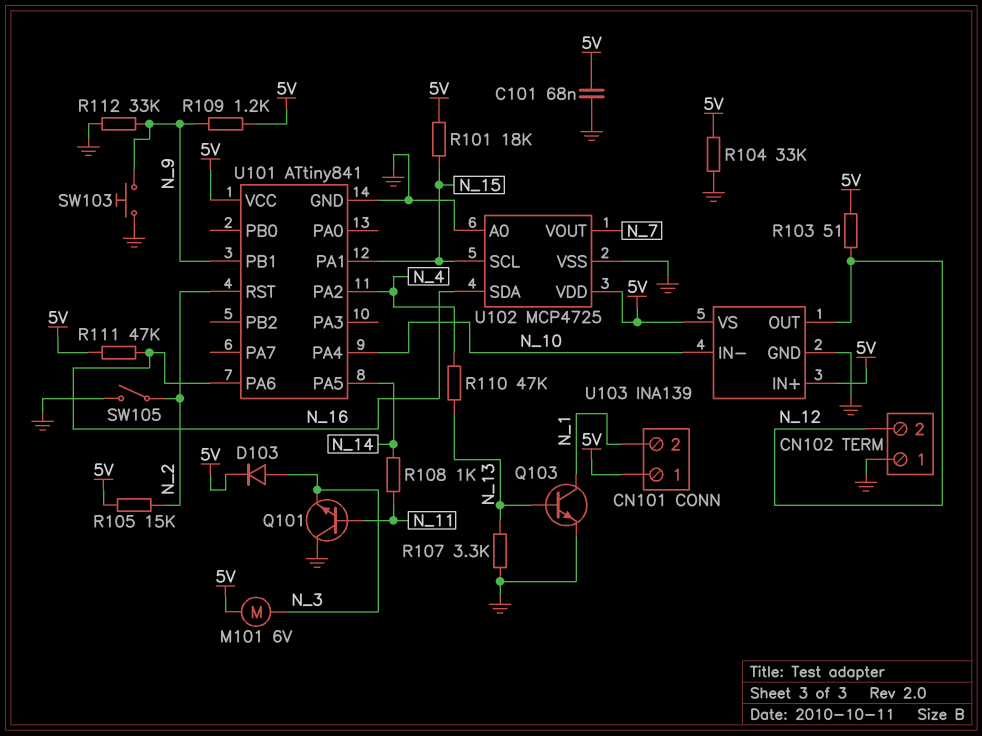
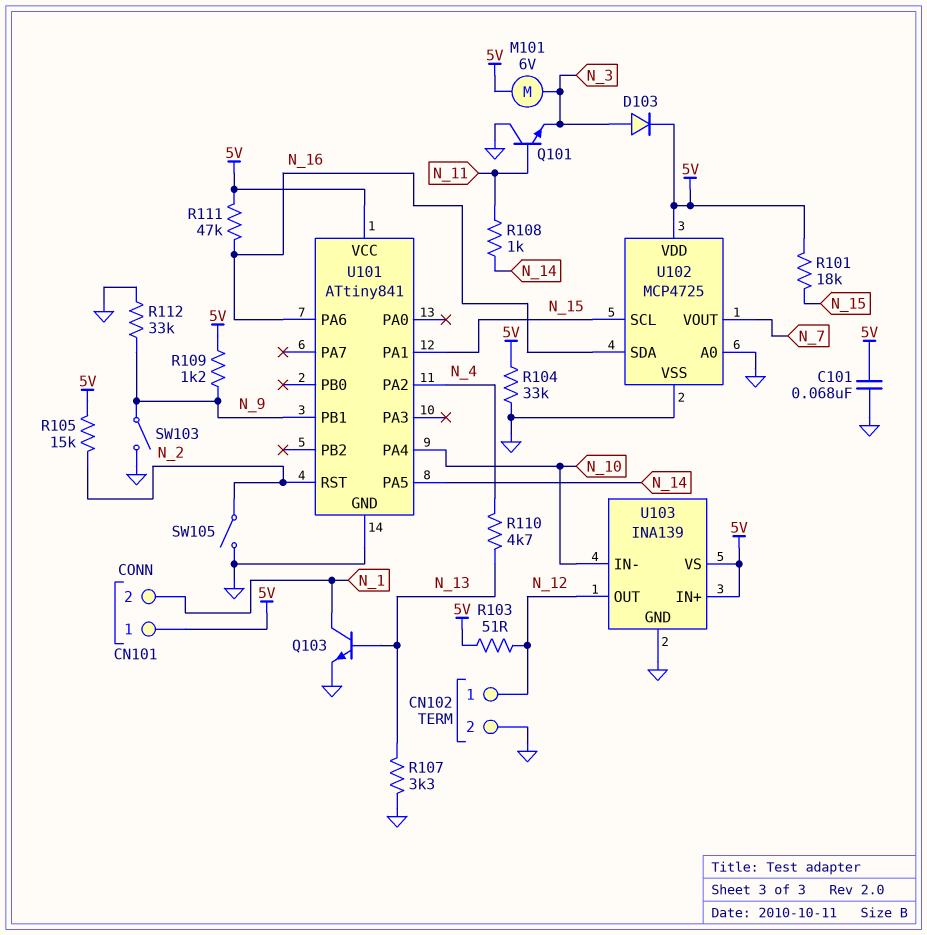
CN102 pin 1: GND -> N_12
CN102 pin 2: N_12 -> GND
R110: 47k (N_4, N_13) -> 4.7k (N_4, N_13)
SW103: button (GND, N_9) -> switch (GND, N_9)

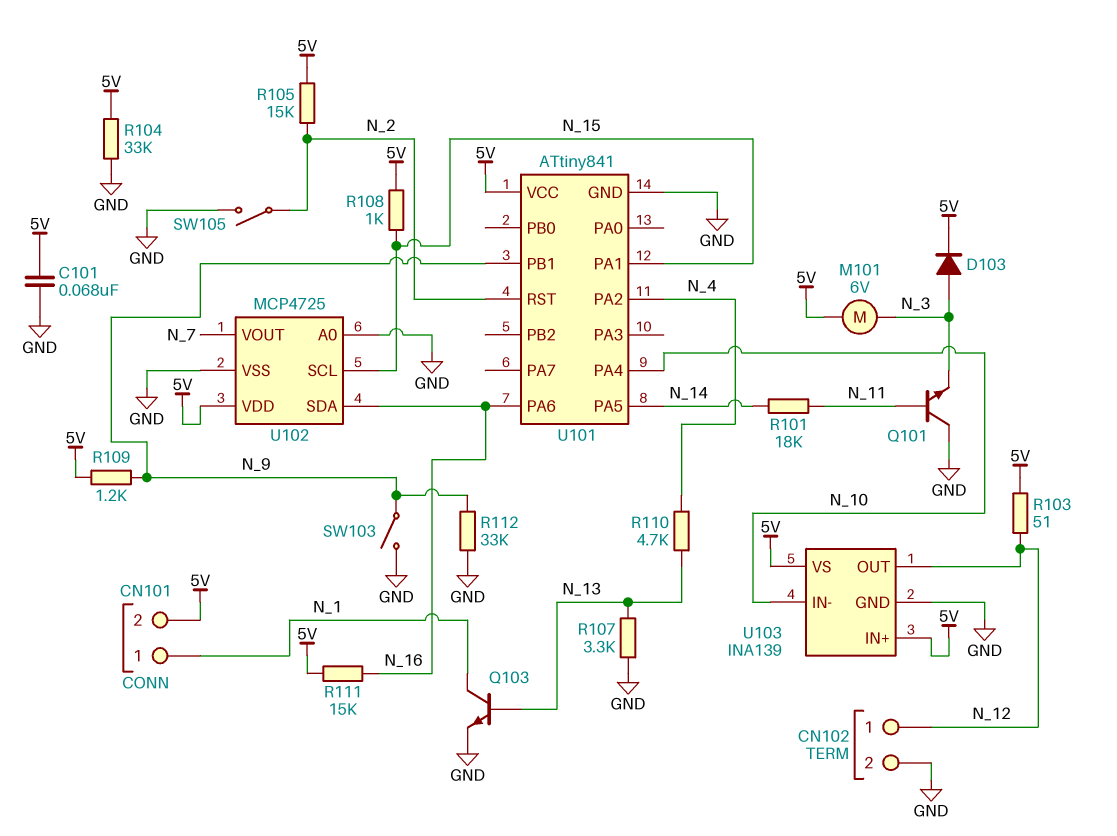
CN101 pin 1: 5V -> N_1
CN101 pin 2: N_1 -> 5V
R101: 18k (5V, N_15) -> 18k (N_11, N_14)
R108: 1k (N_11, N_14) -> 1k (5V, N_15)
R111: 47k (5V, N_16) -> 15k (5V, N_16)

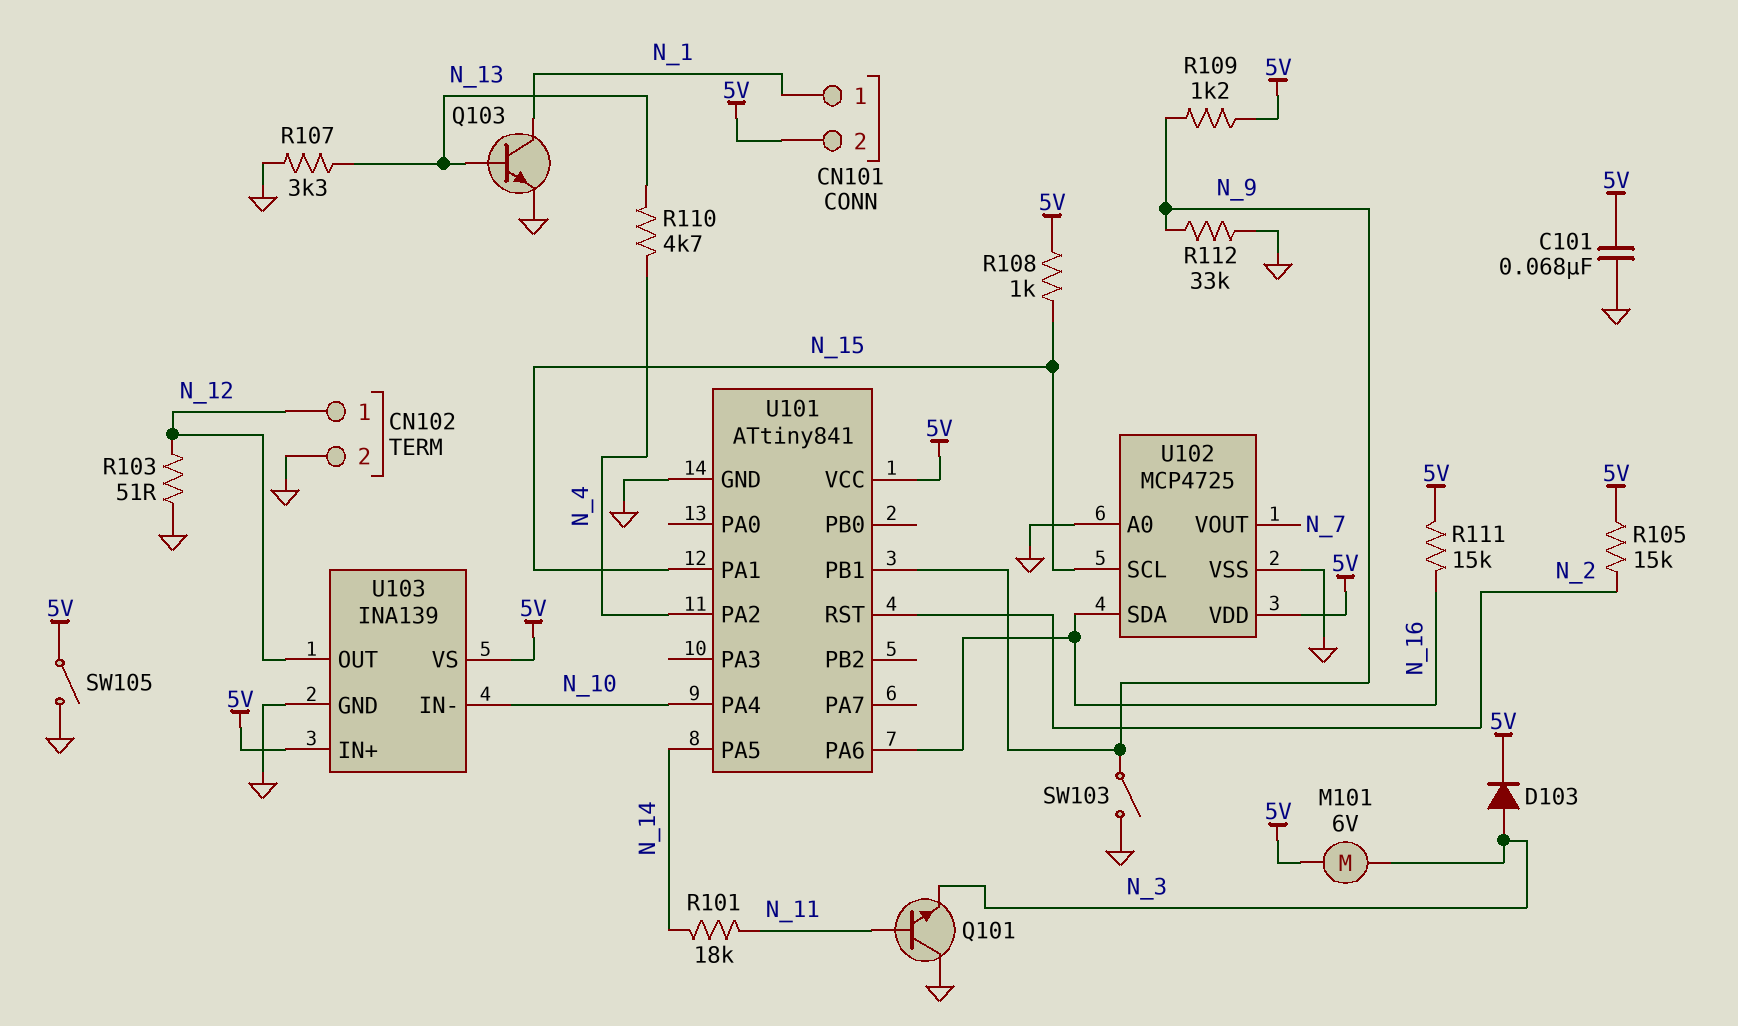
R103: 51 (5V, N_12) -> 51 (GND, N_12)
R104: 33k (5V, GND) -> none
SW105: switch (GND, N_2) -> switch (5V, GND)

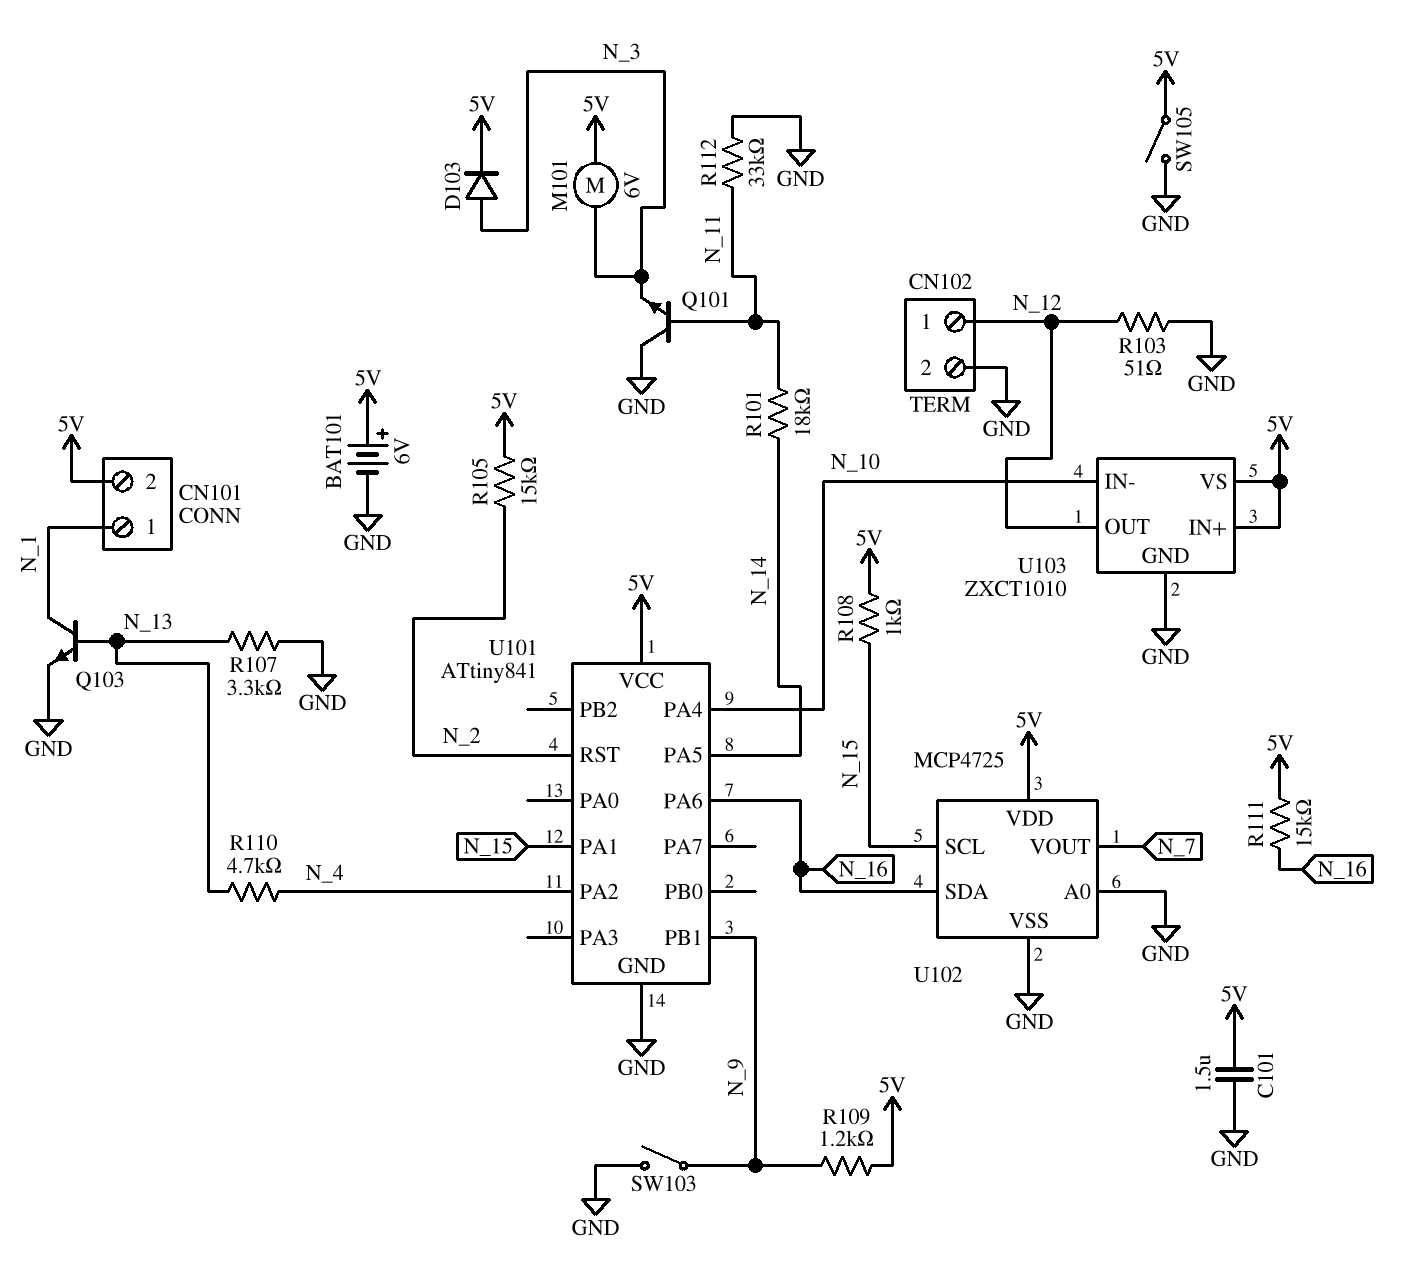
BAT101: none -> 6V (plus 5V, minus GND)
C101: 68nF (5V, GND) -> 1.5uF (5V, GND)
R112: 33k (GND, N_9) -> 33k (GND, N_11)
U103: INA139 -> ZXCT1010

